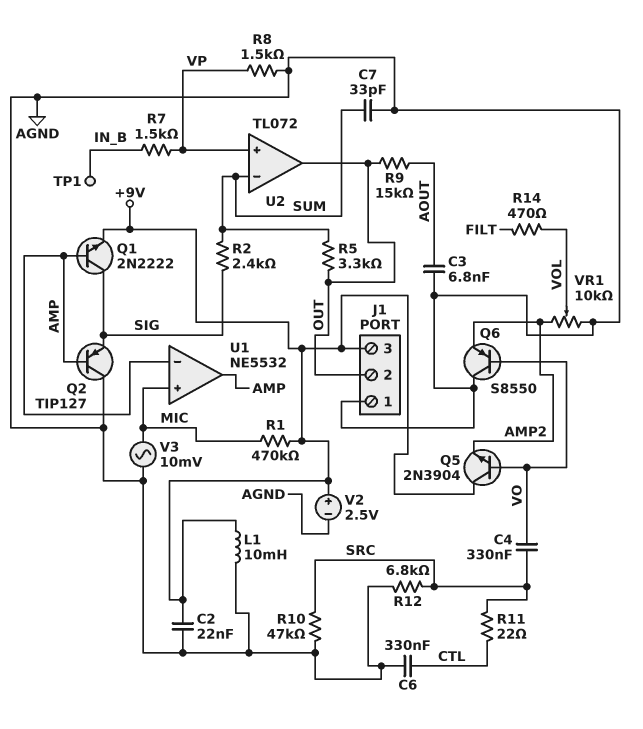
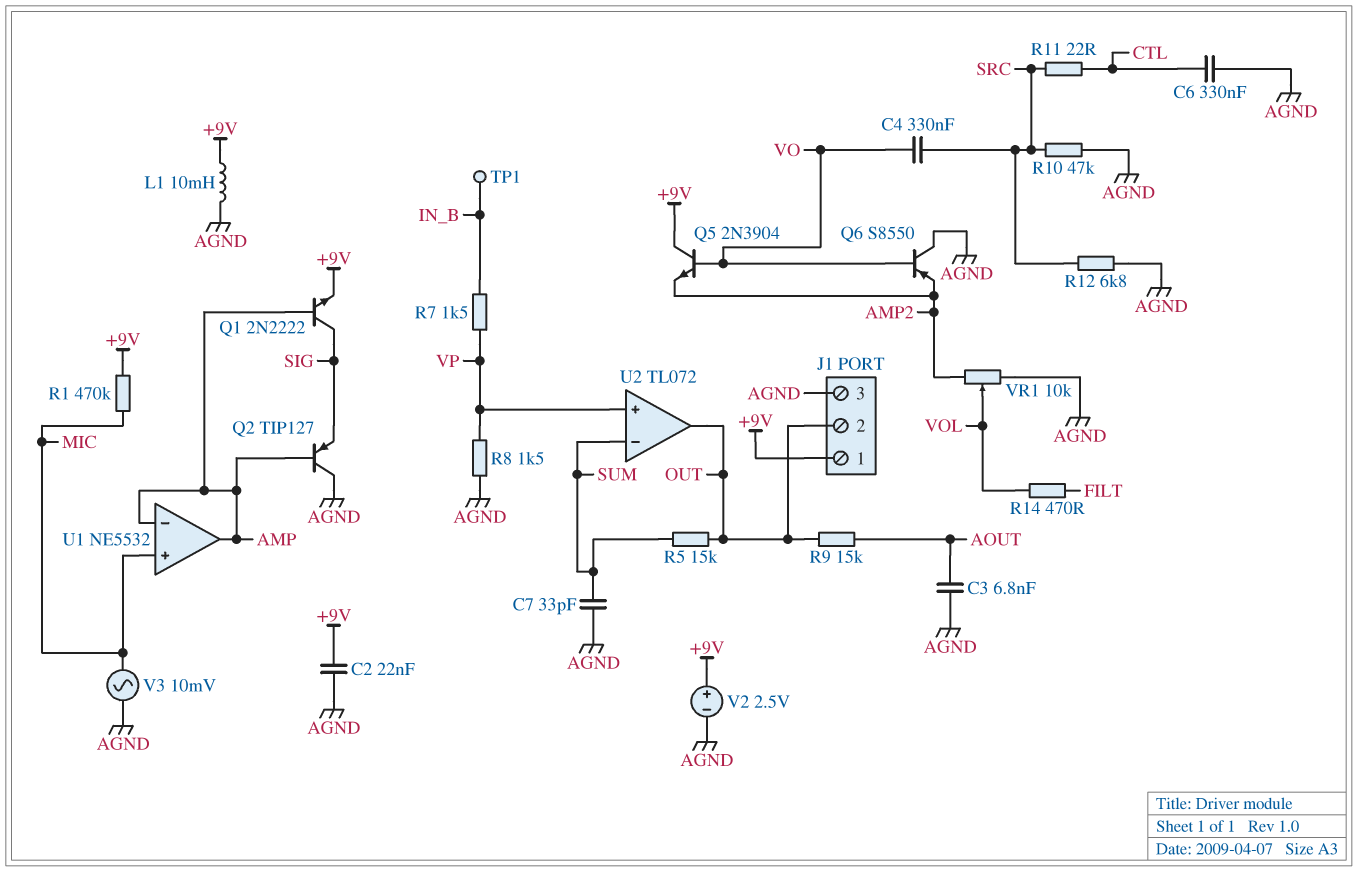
J1 pin 1: AGND -> +9V
J1 pin 3: +9V -> AGND
R2: 2.4k (SIG, SUM) -> none
R5: 3.3k (OUT, SUM) -> 15k (OUT, SUM)

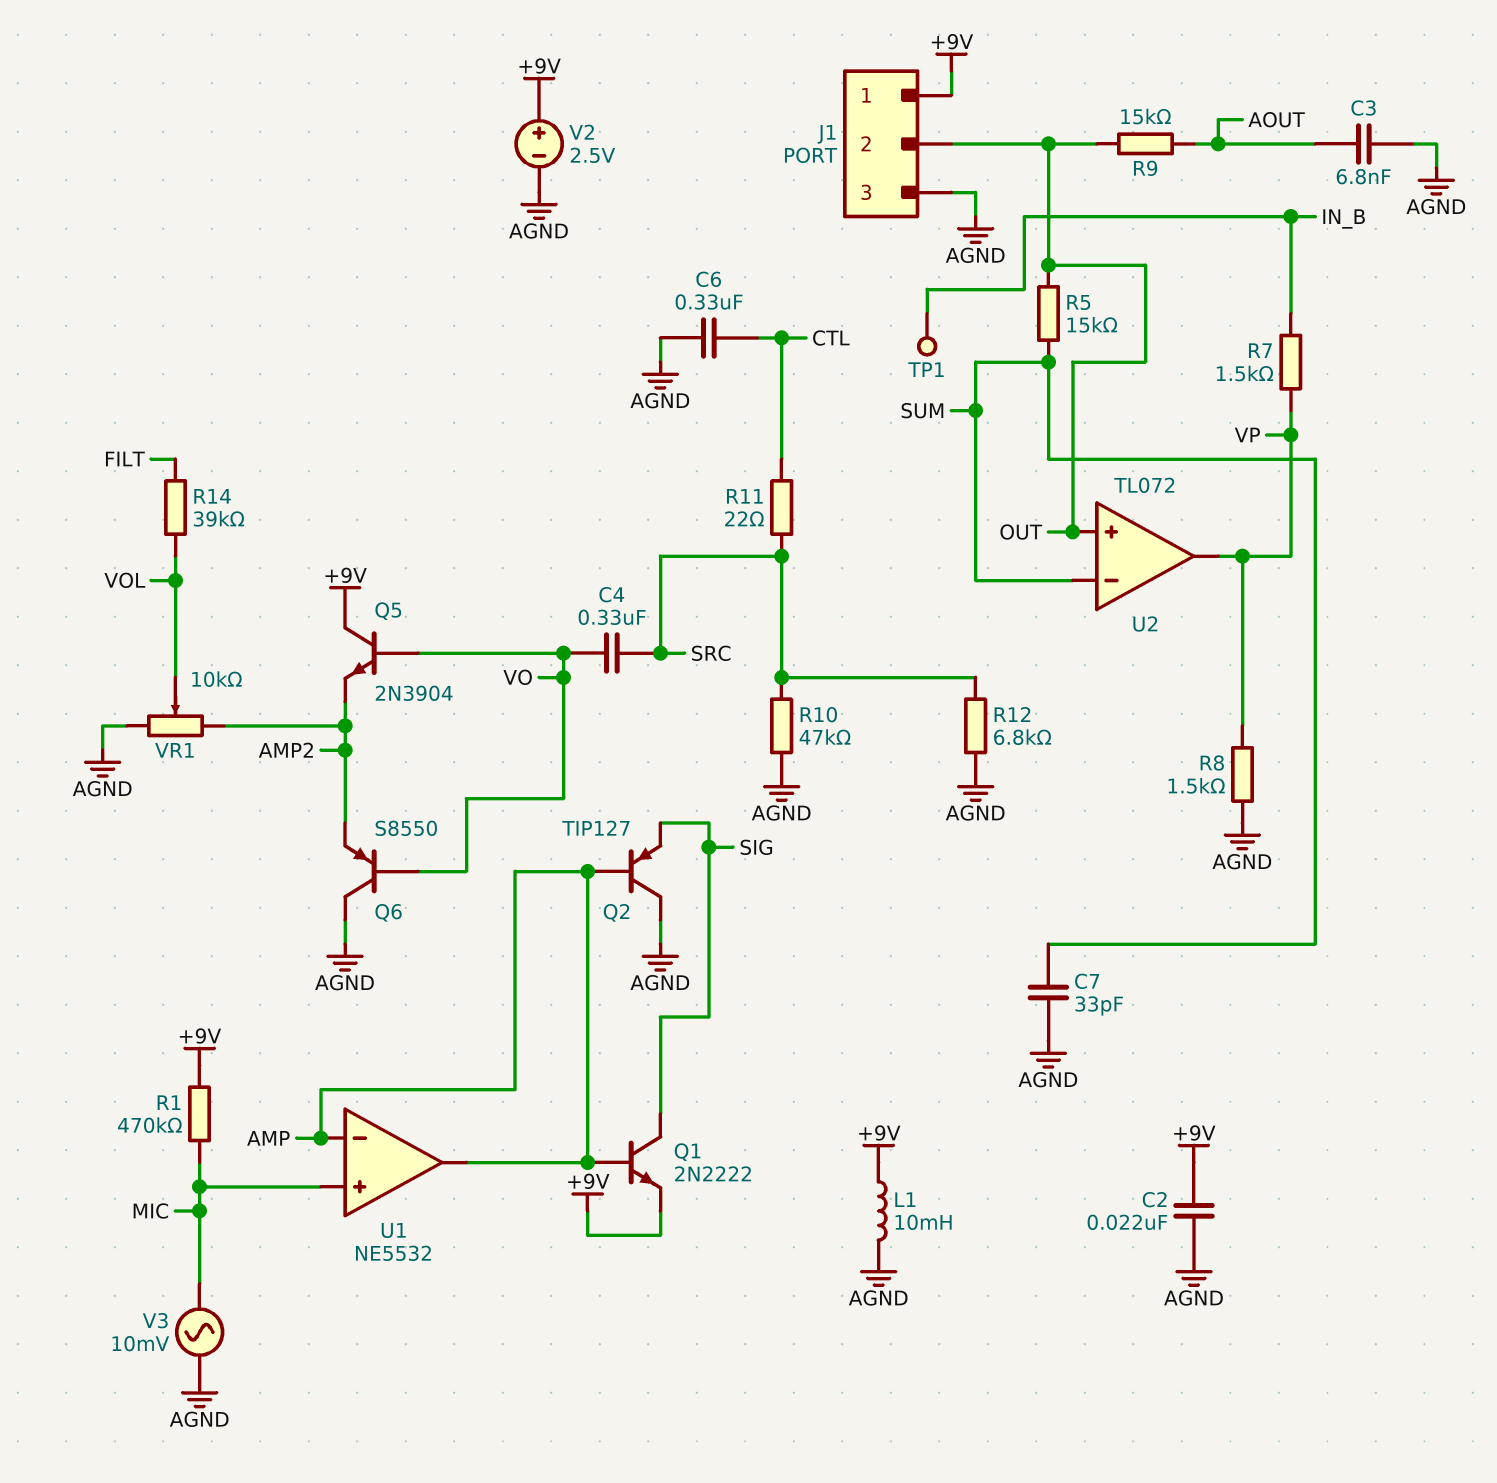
R14: 470 (FILT, VOL) -> 39k (FILT, VOL)
U2 pin in+: VP -> OUT
U2 pin out: OUT -> VP

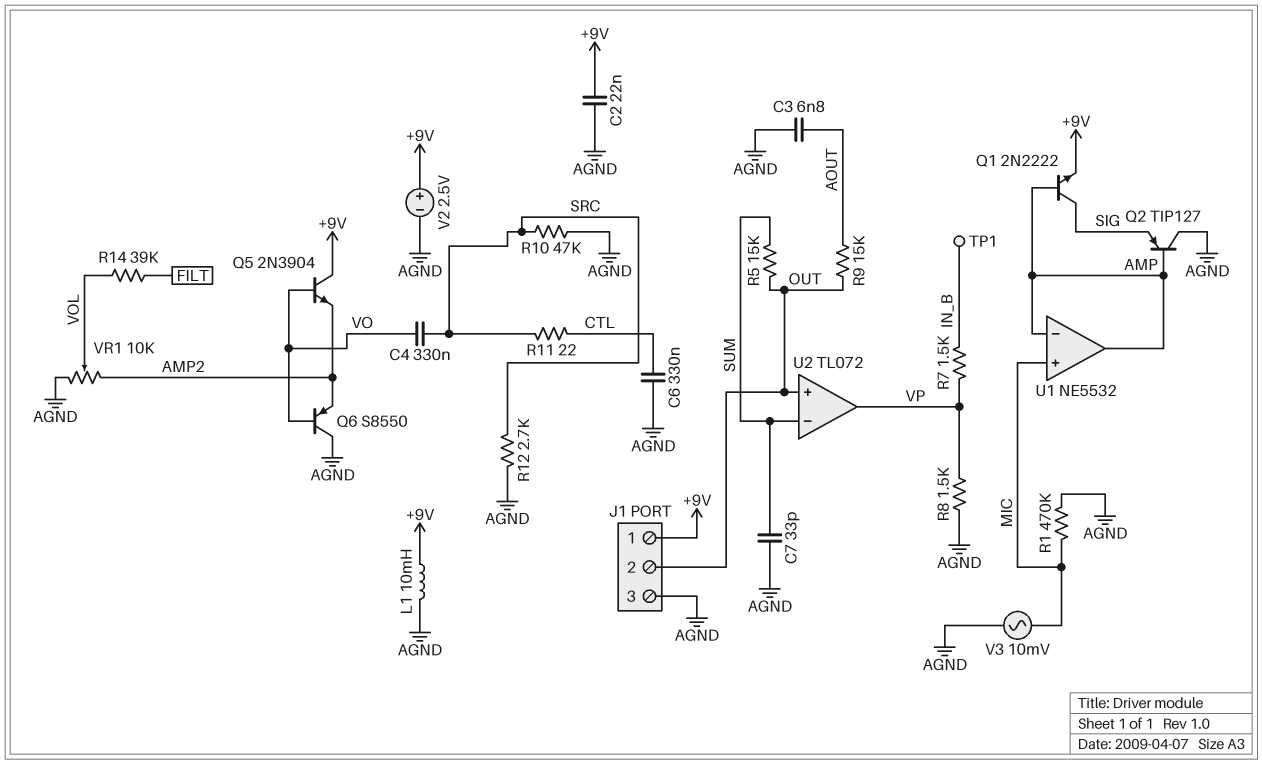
R1: 470k (+9V, MIC) -> 470k (AGND, MIC)
R12: 6.8k (AGND, SRC) -> 2.7k (AGND, SRC)

